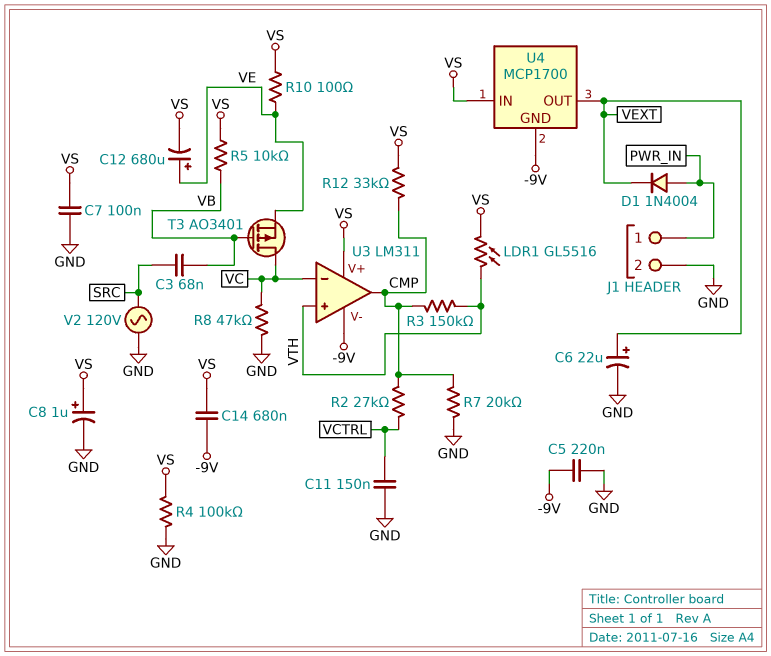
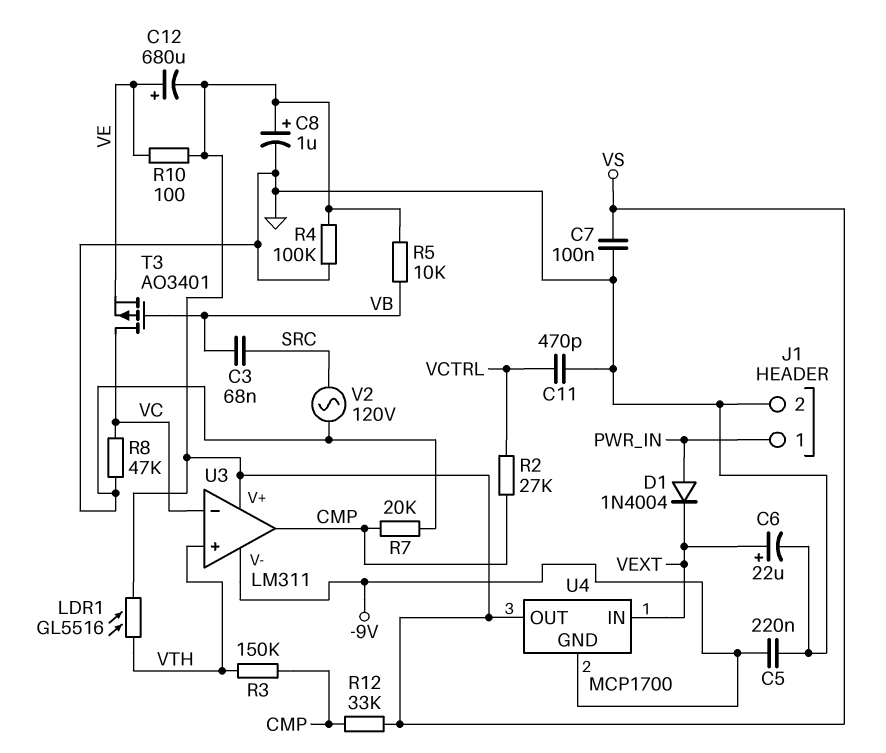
C11: 150nF (GND, VCTRL) -> 470pF (GND, VCTRL)
C14: 680nF (-9V, VS) -> none
U4 pin IN: VS -> VEXT
U4 pin OUT: VEXT -> VS

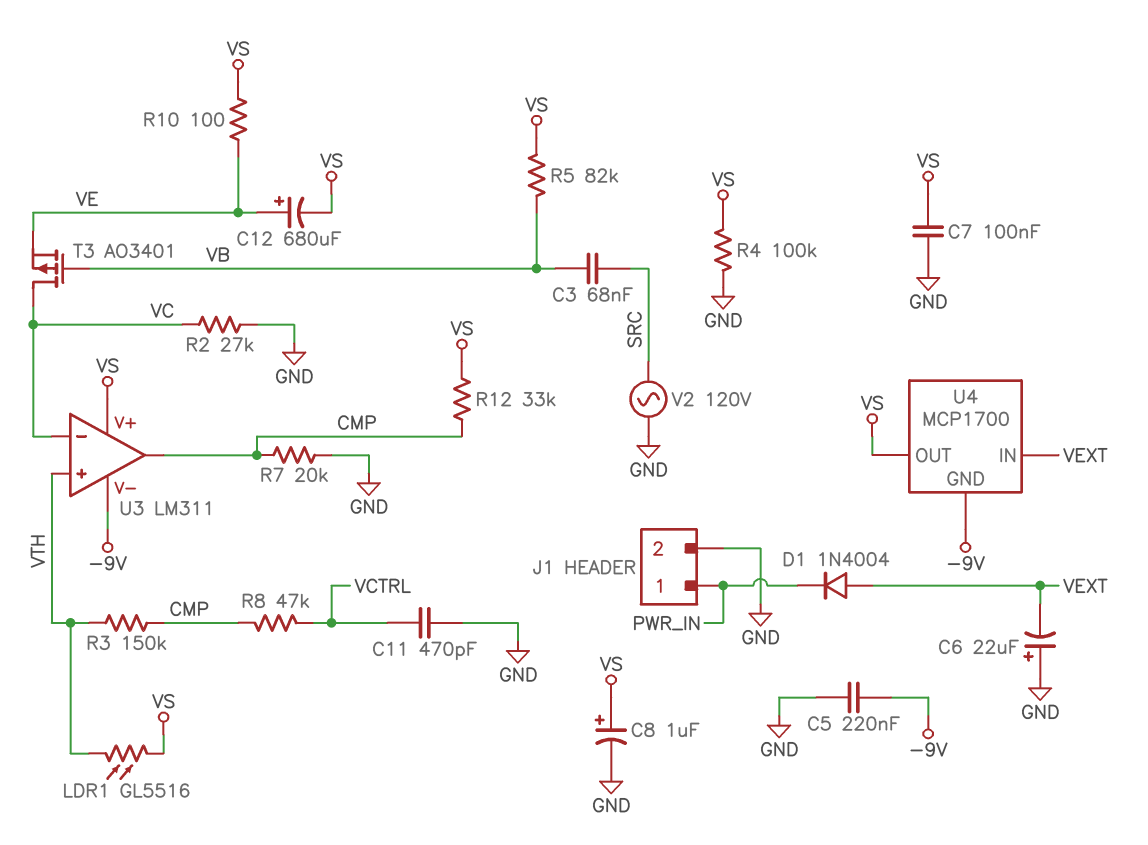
C6: 22uF (plus VEXT, minus GND) -> 22uF (plus GND, minus VEXT)
D1: diode 1N4004 (A PWR_IN, K VEXT) -> diode 1N4004 (A VEXT, K PWR_IN)
R2: 27k (CMP, VCTRL) -> 27k (GND, VC)
R5: 10k (VB, VS) -> 82k (VB, VS)
R8: 47k (GND, VC) -> 47k (CMP, VCTRL)

